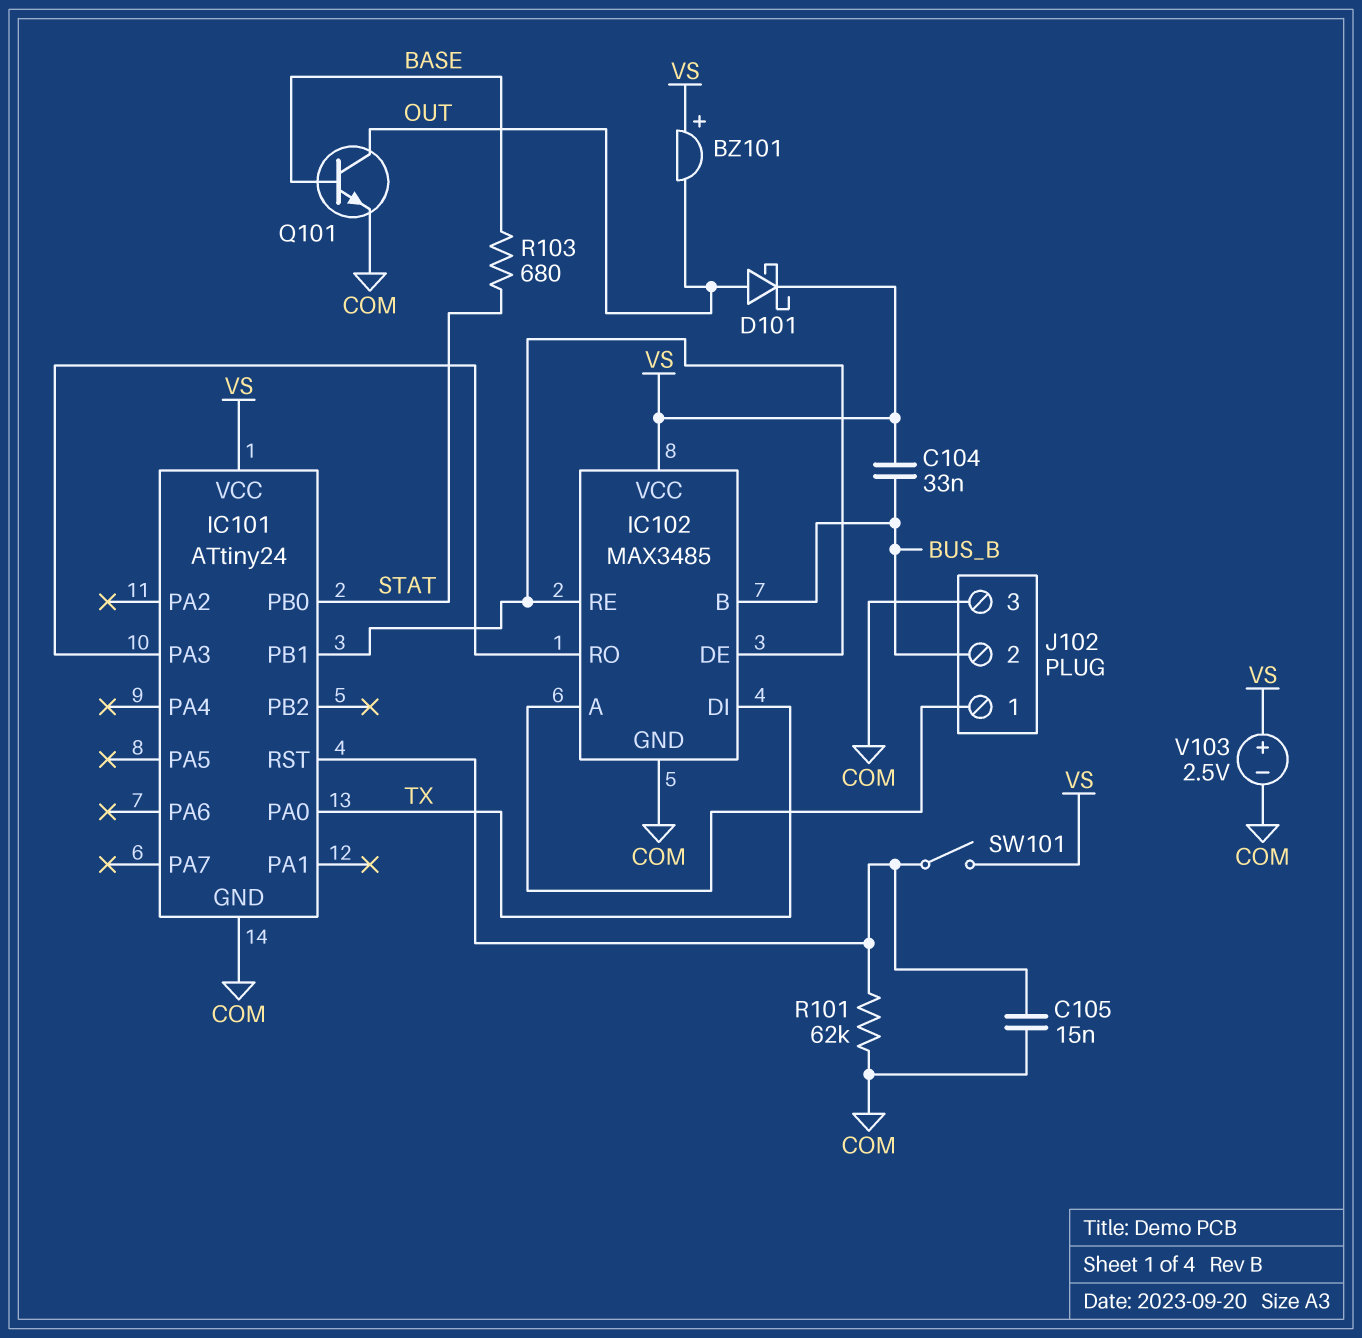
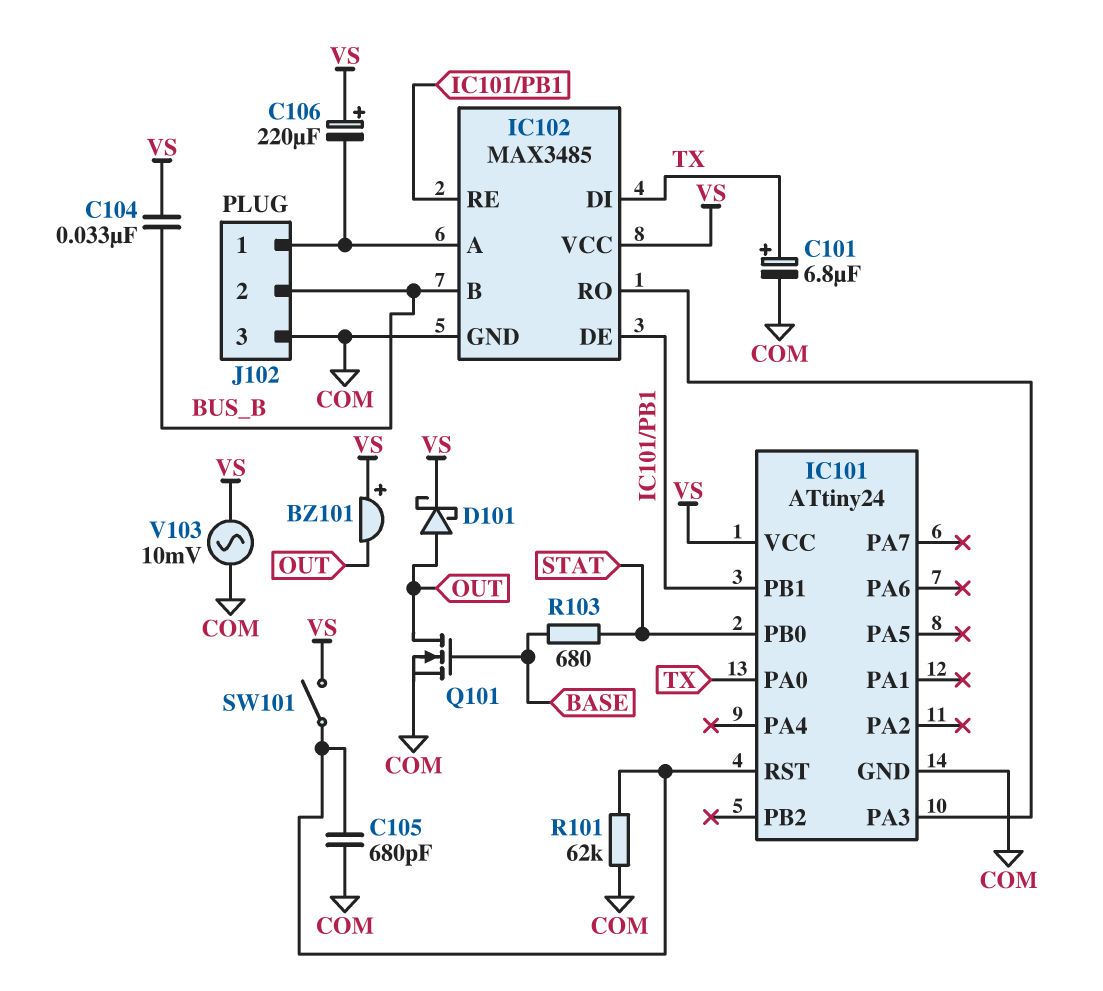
C101: none -> 6.8uF (plus TX, minus COM)
C105: 15nF (COM, IC101/RST) -> 680pF (COM, IC101/RST)
C106: none -> 220uF (plus VS, minus IC102/A)
Q101: NPN (B BASE, C OUT, E COM) -> NMOS (G BASE, D OUT, S COM)
V103: 2.5V (plus VS, minus COM) -> AC 10mV (COM, VS)

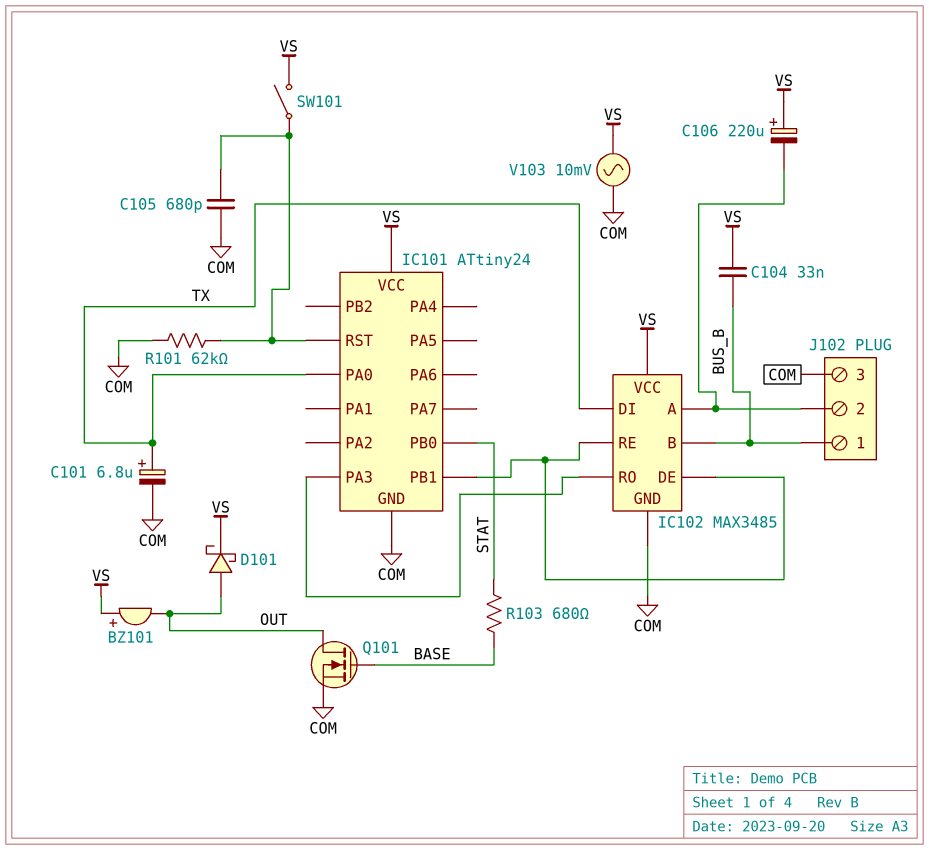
J102 pin 1: IC102/A -> BUS_B
J102 pin 2: BUS_B -> IC102/A

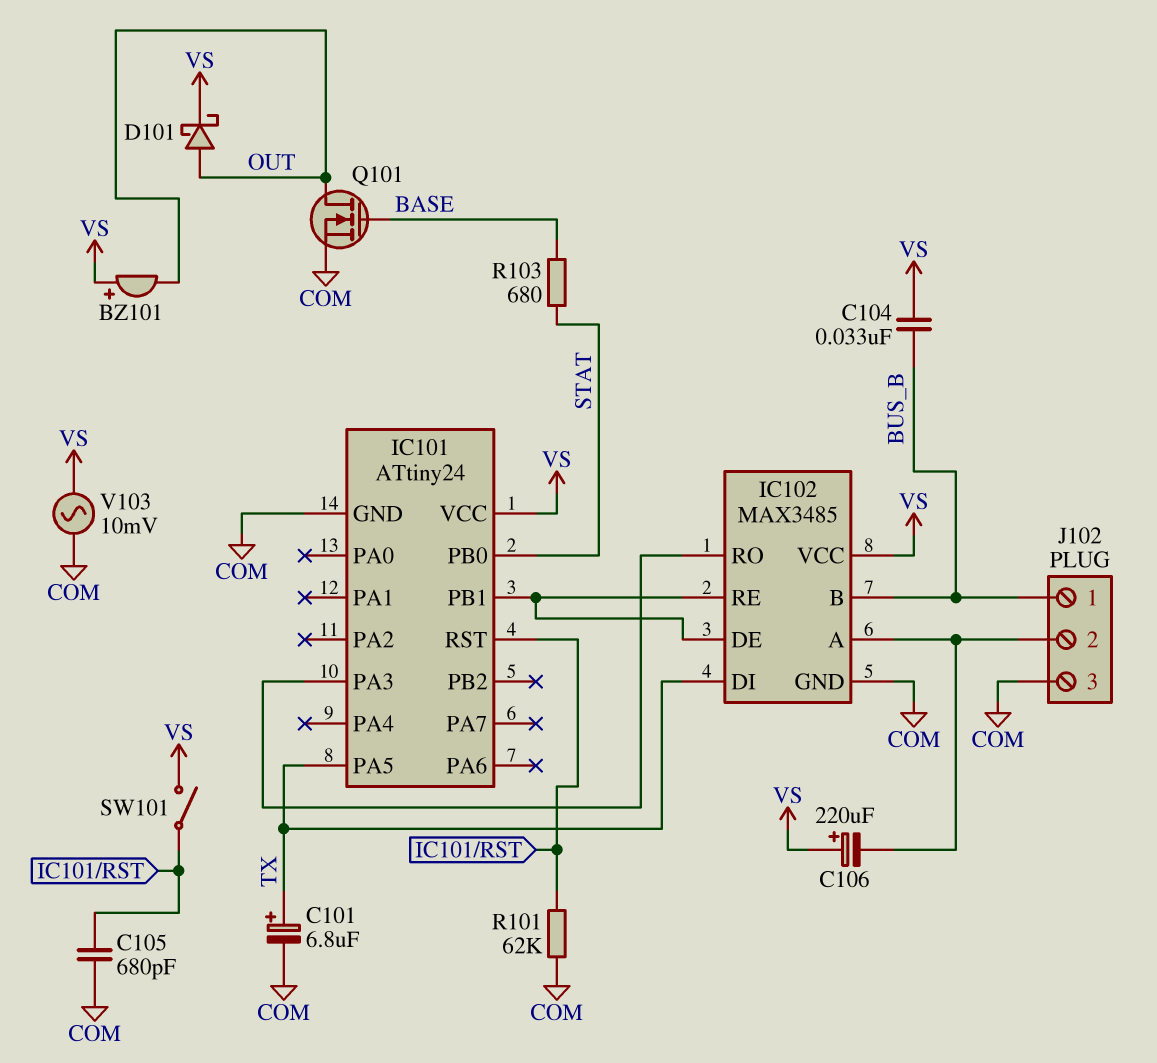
IC101 pin PA0: TX -> none
IC101 pin PA5: none -> TX

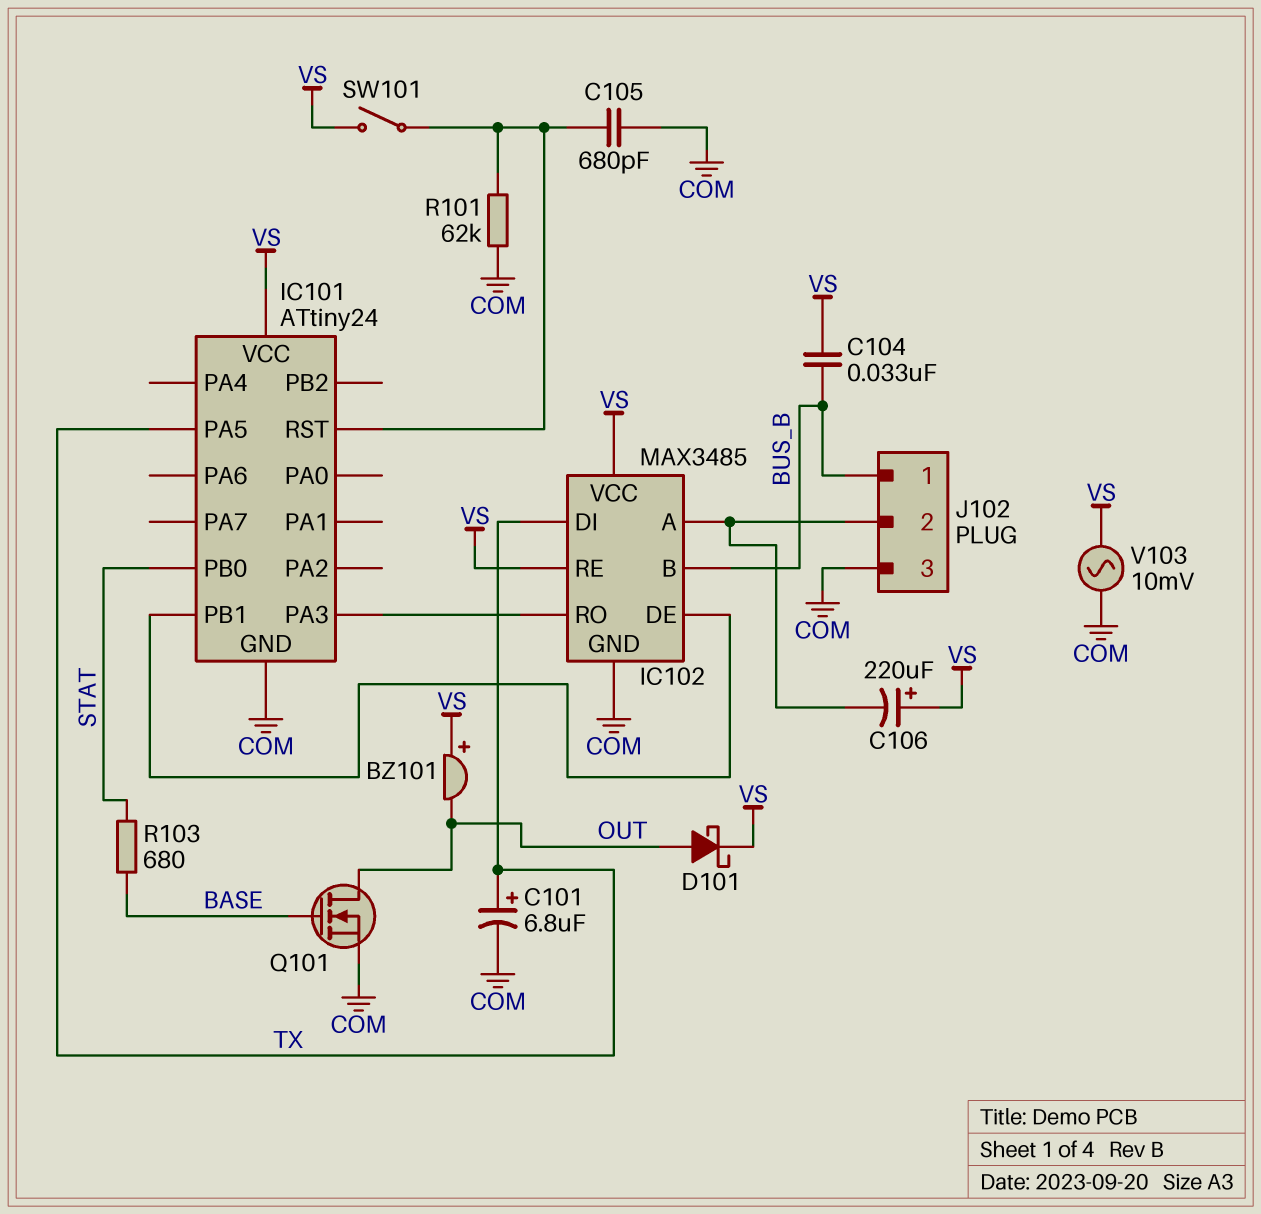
IC102 pin RE: IC101/PB1 -> VS

